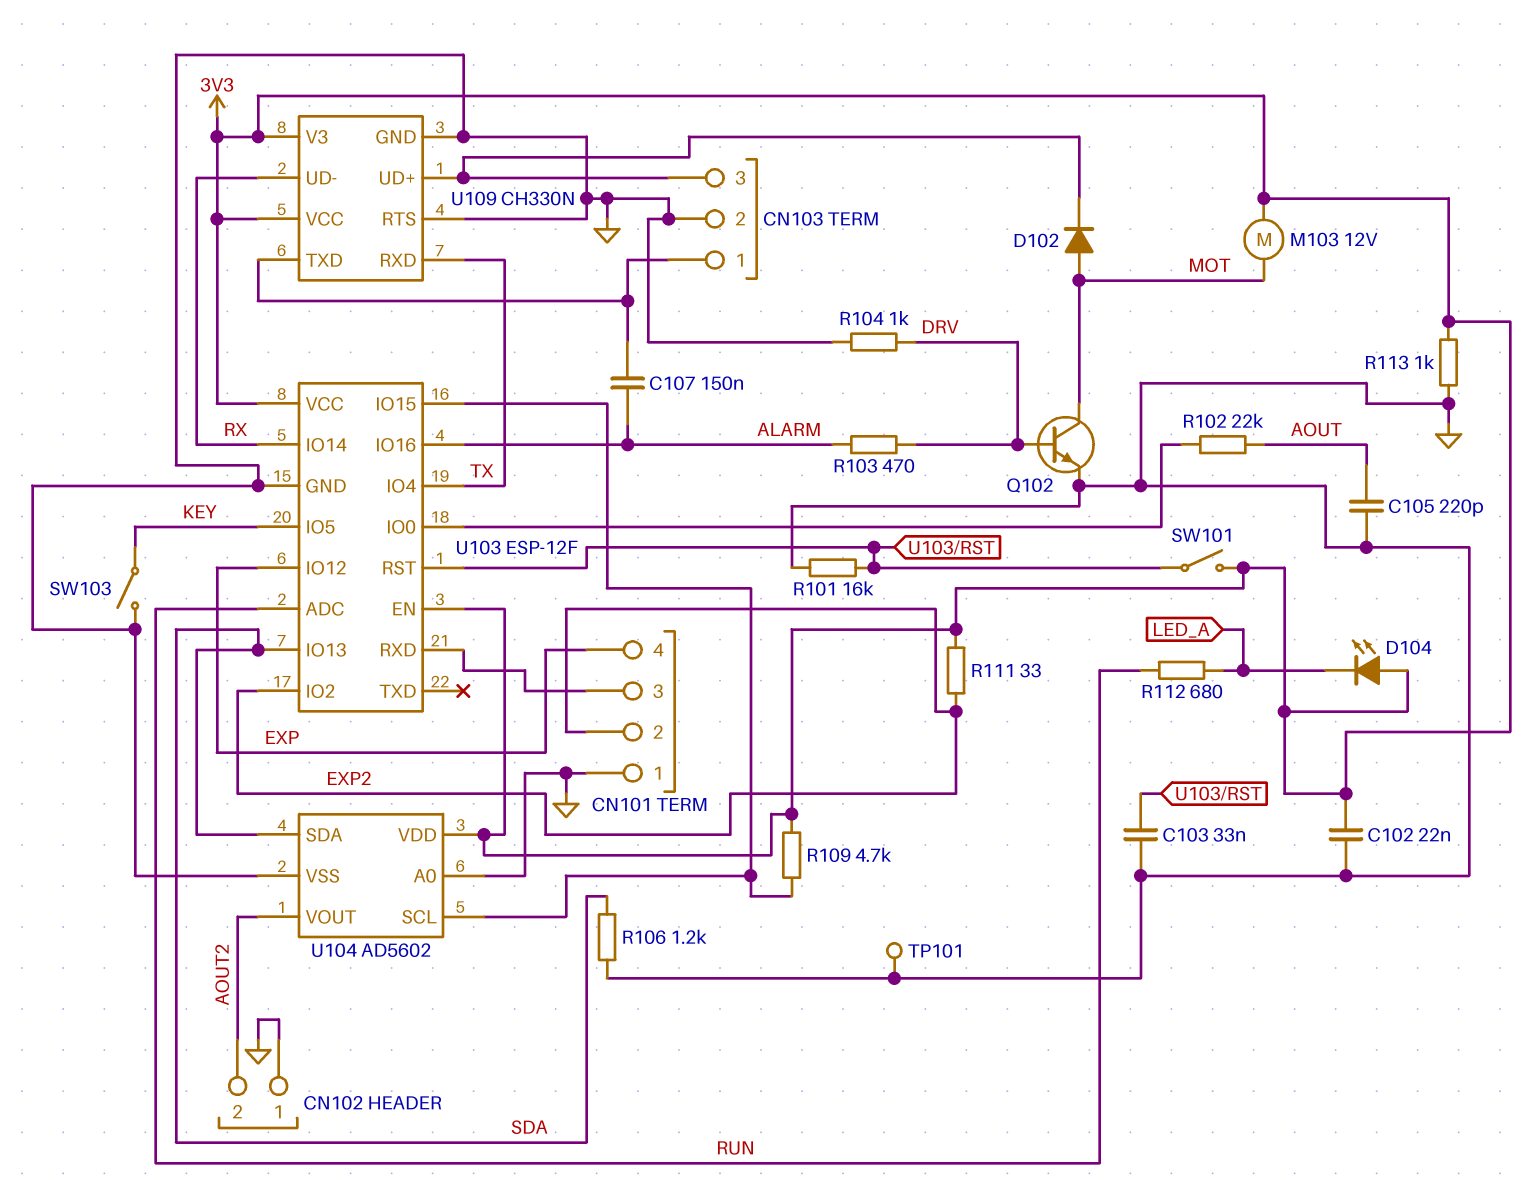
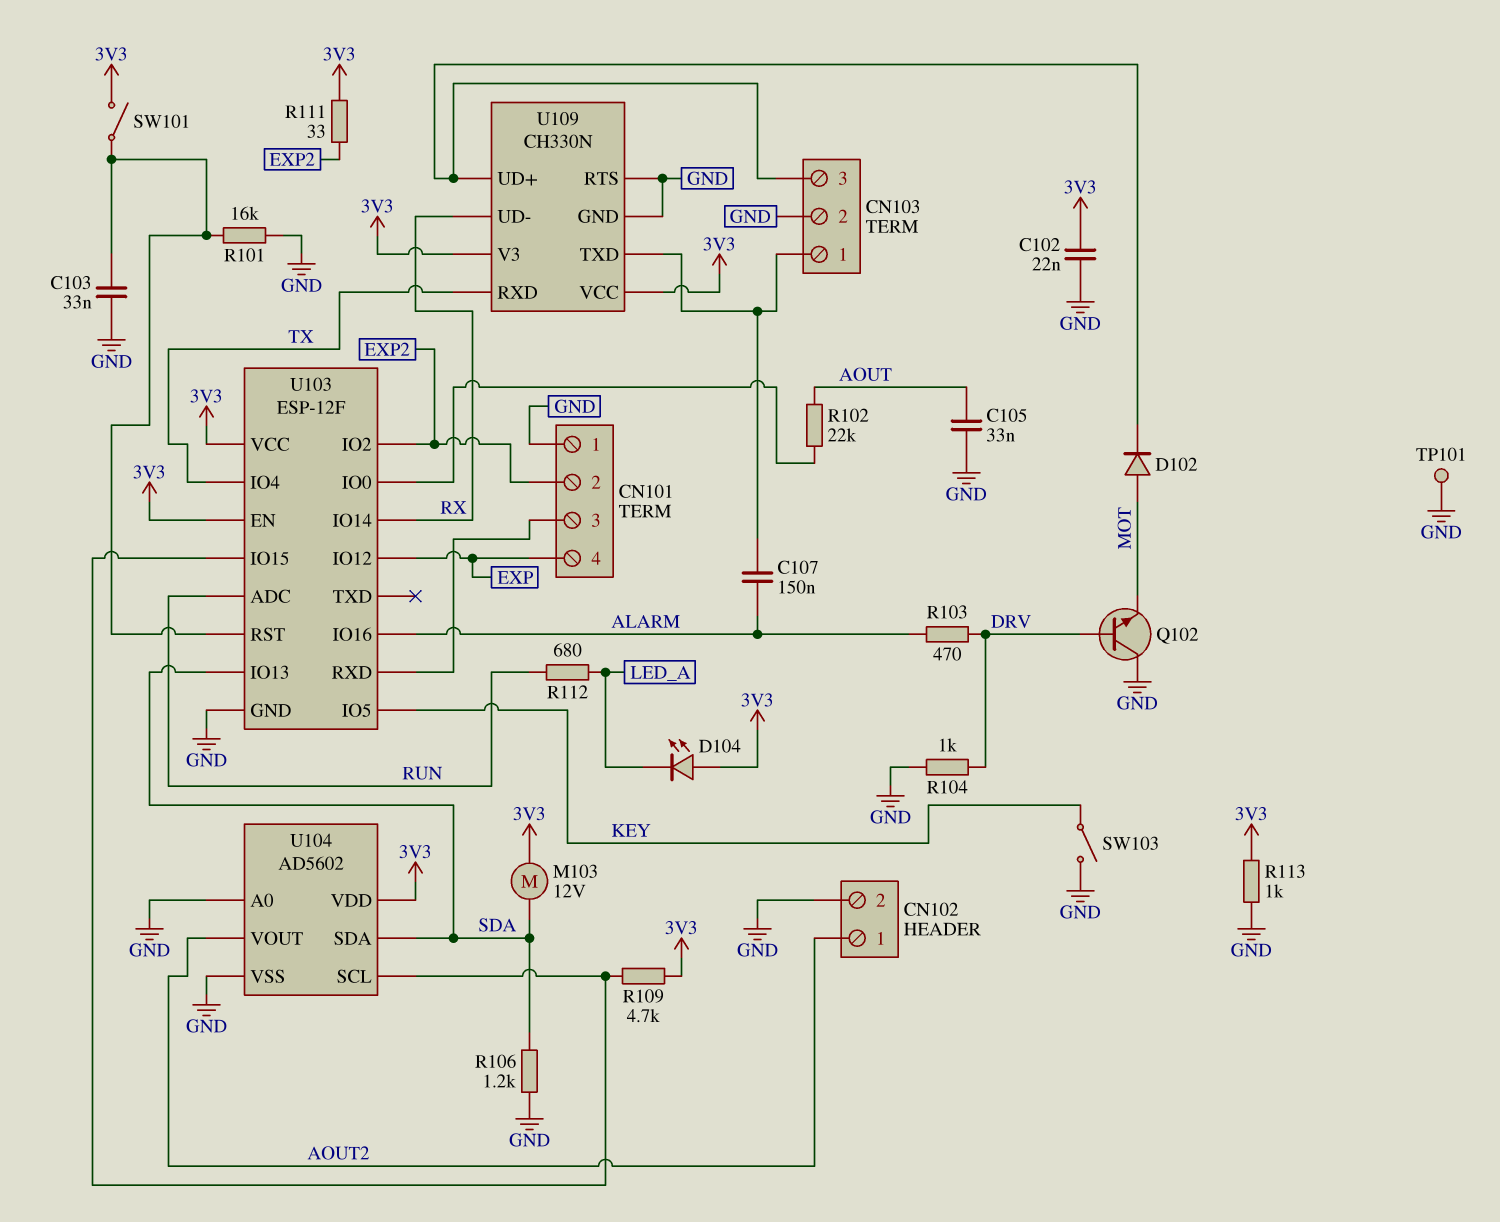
C105: 220pF (AOUT, GND) -> 33nF (AOUT, GND)
CN102 pin 1: GND -> AOUT2
CN102 pin 2: AOUT2 -> GND
M103: motor 12V (3V3, MOT) -> motor 12V (3V3, SDA)
Q102: NPN (B DRV, C MOT, E GND) -> NPN (B DRV, C GND, E MOT)

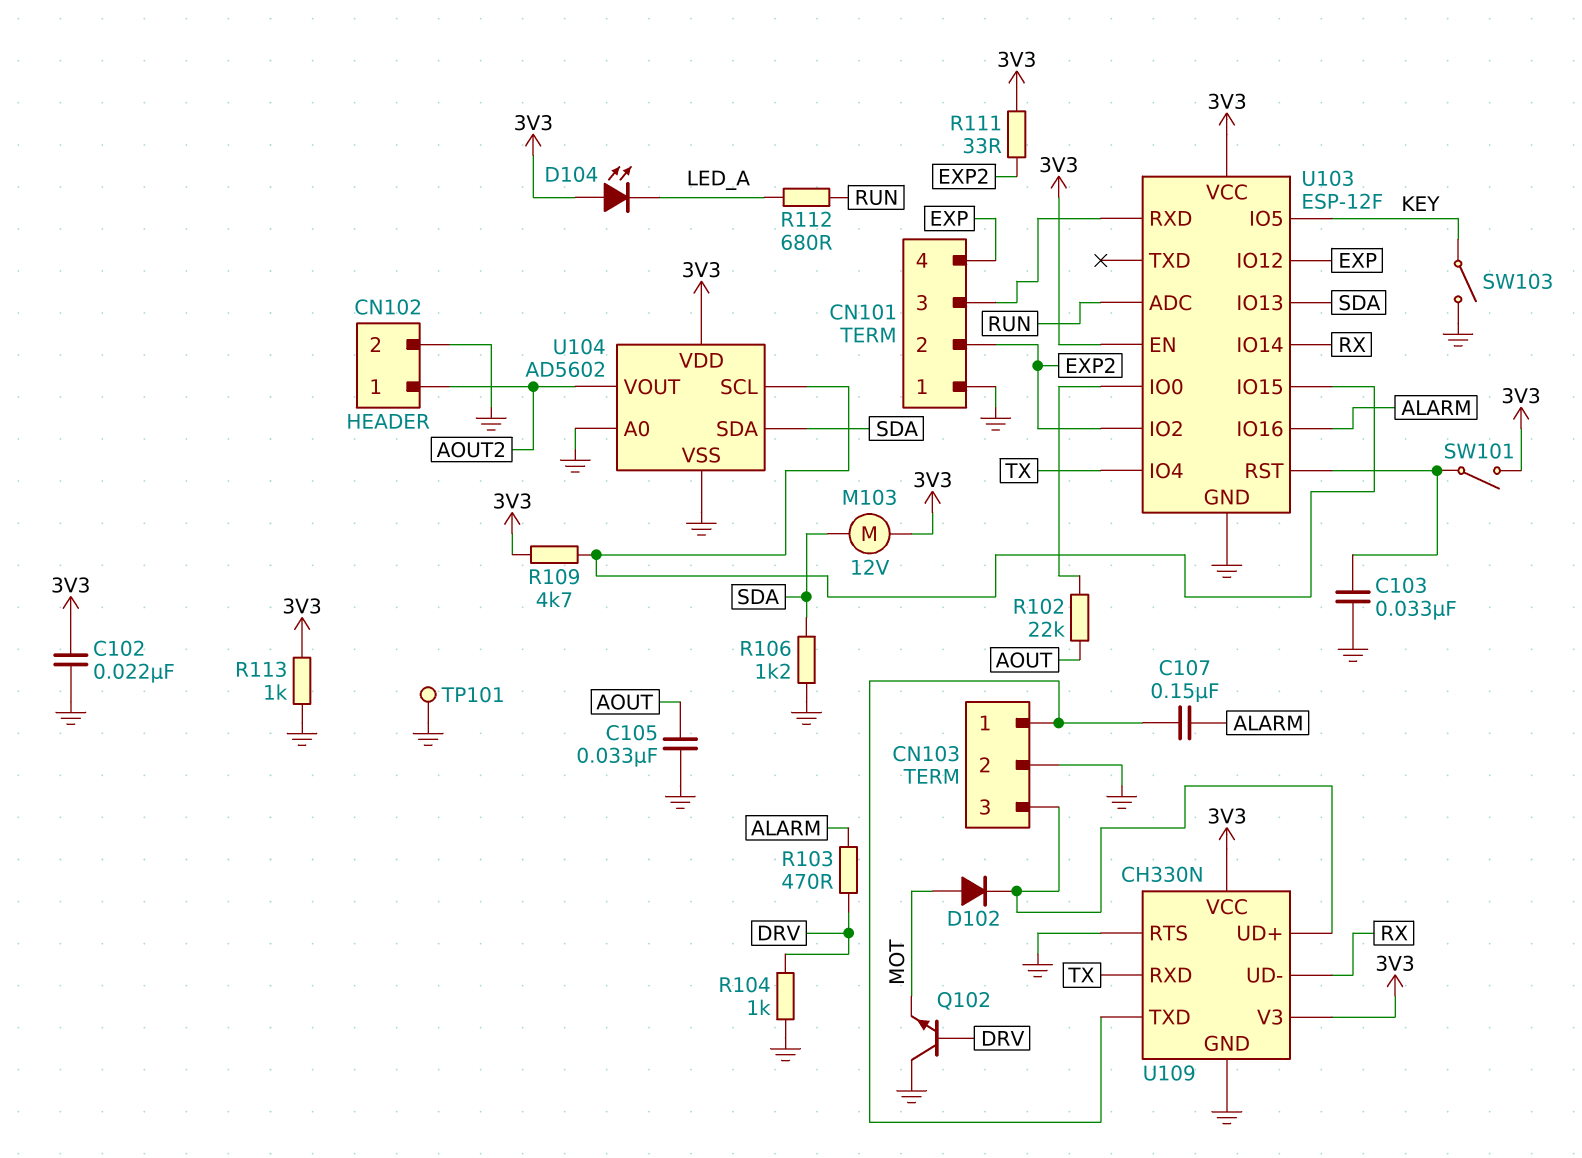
R101: 16k (GND, U103/RST) -> none

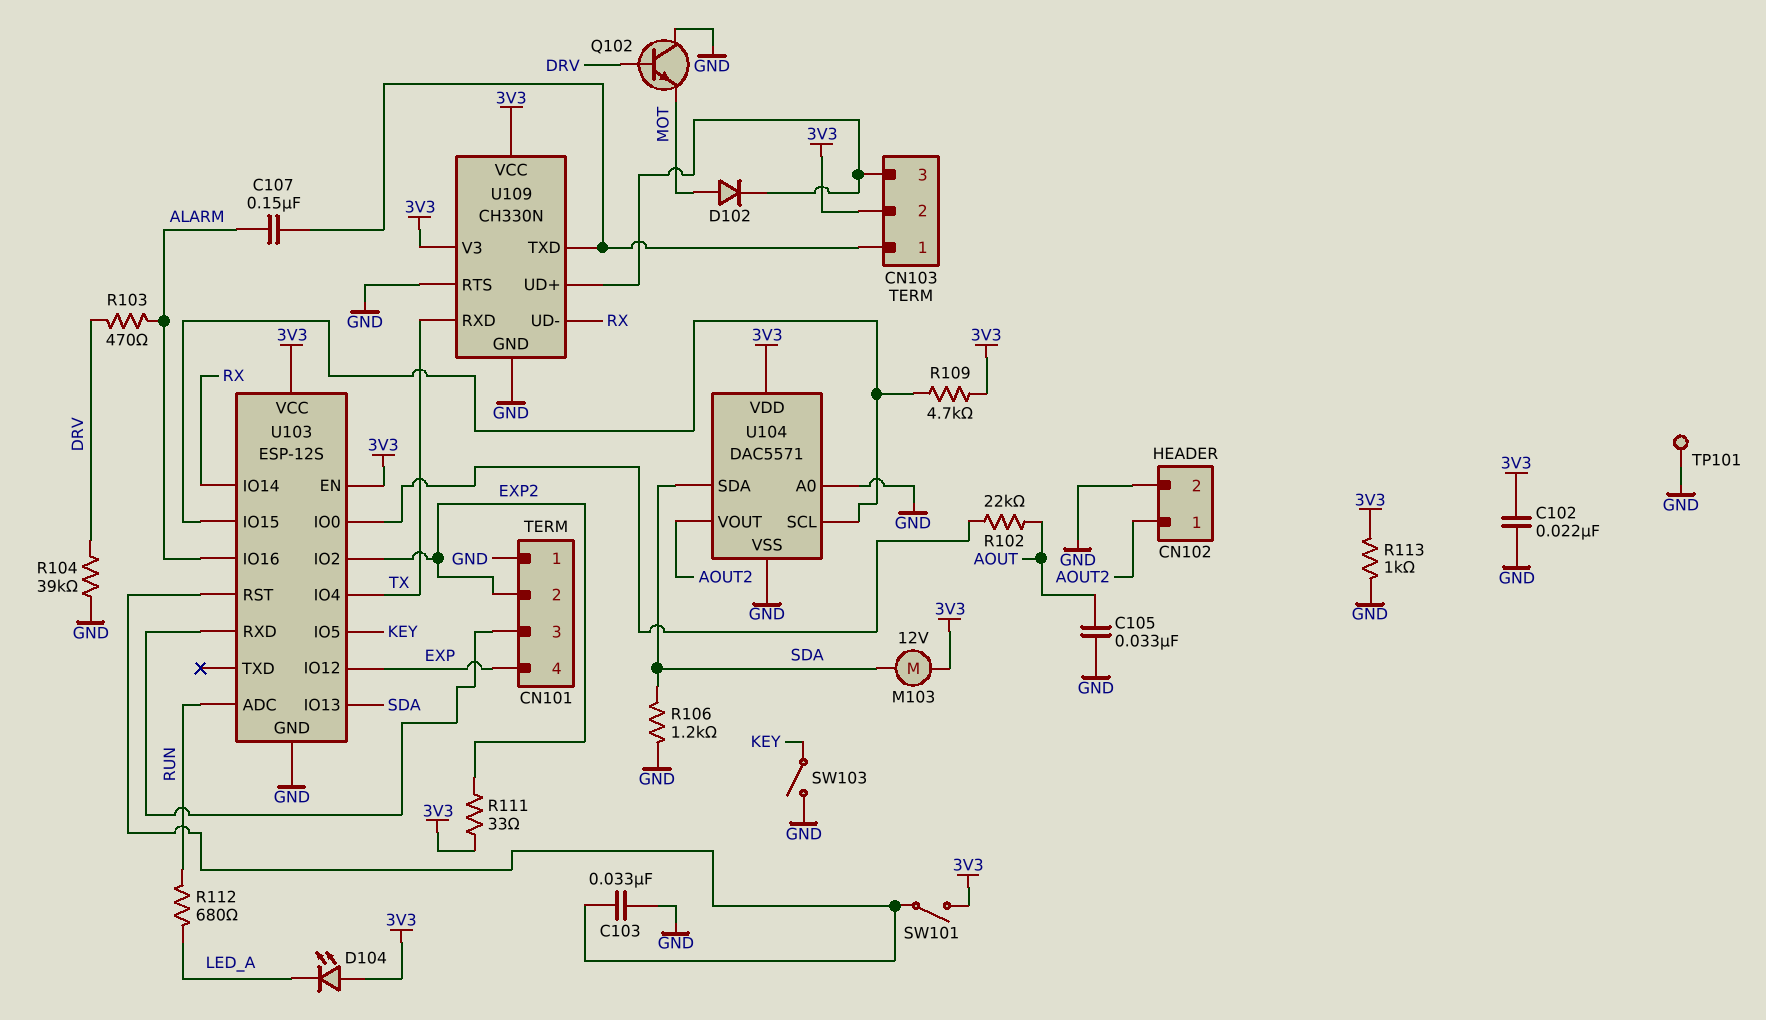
CN103 pin 2: GND -> 3V3
R104: 1k (DRV, GND) -> 39k (DRV, GND)
U103: ESP-12F -> ESP-12S
U104: AD5602 -> DAC5571

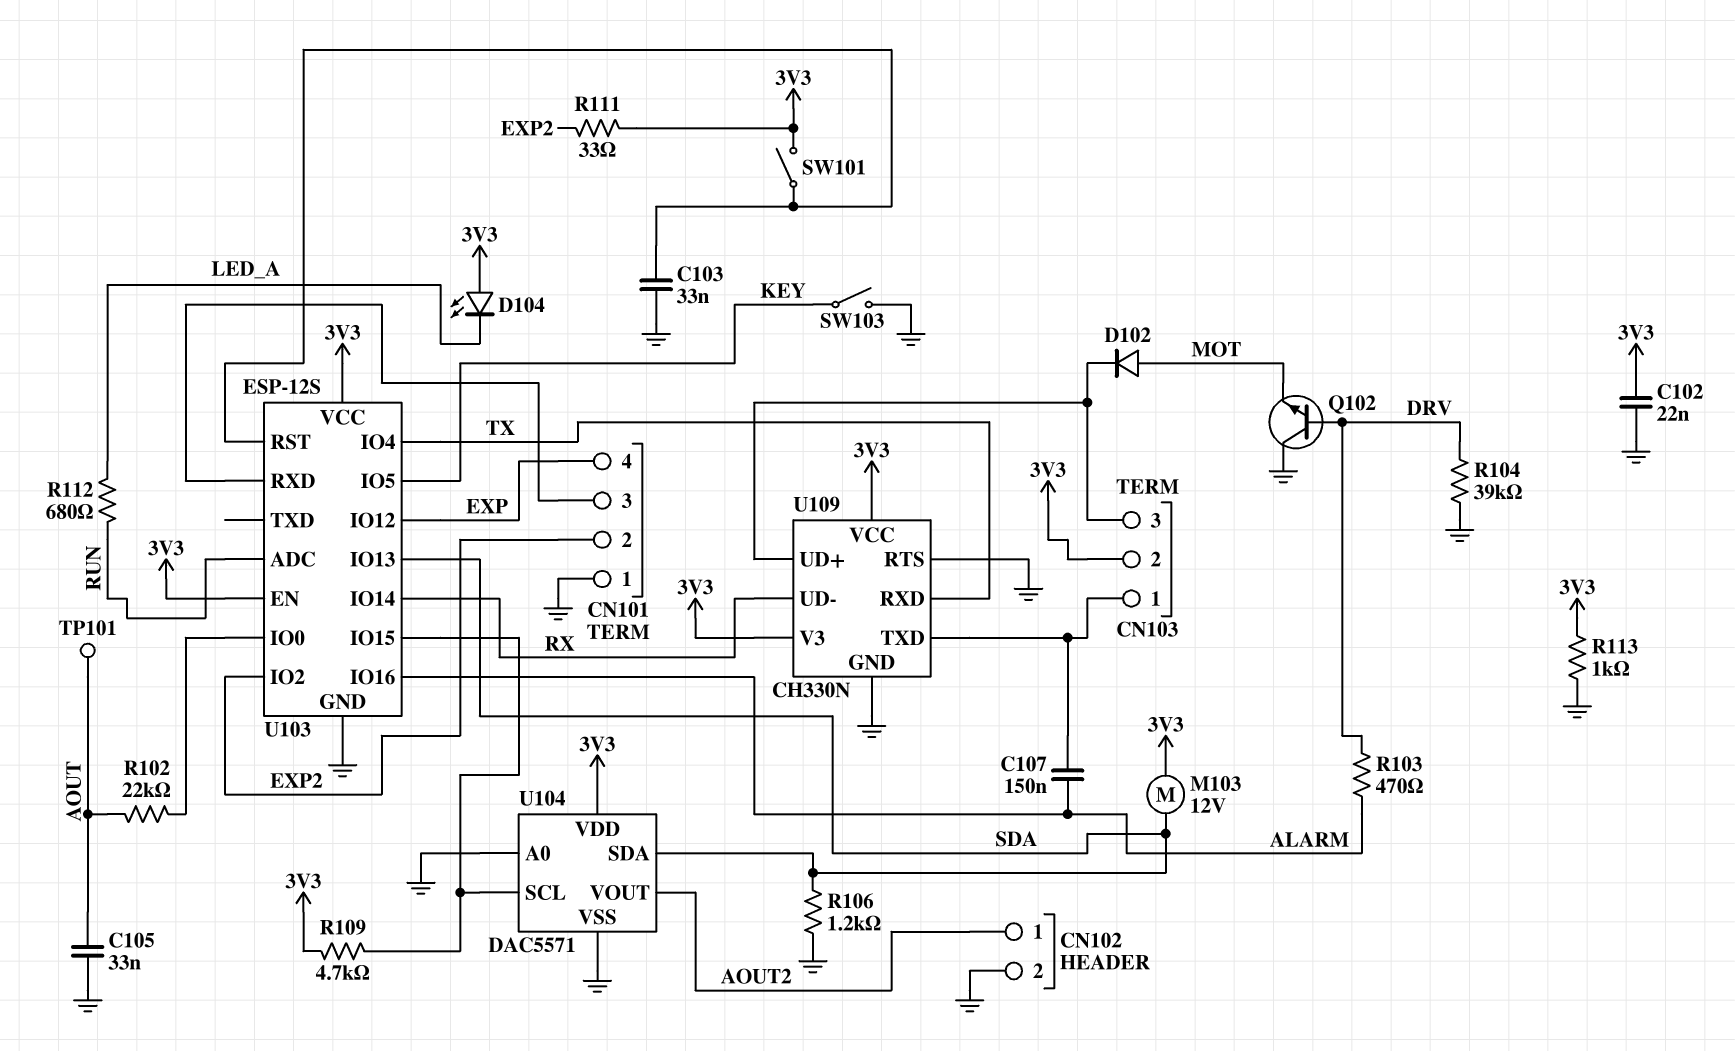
TP101: test point (GND) -> test point (AOUT)

